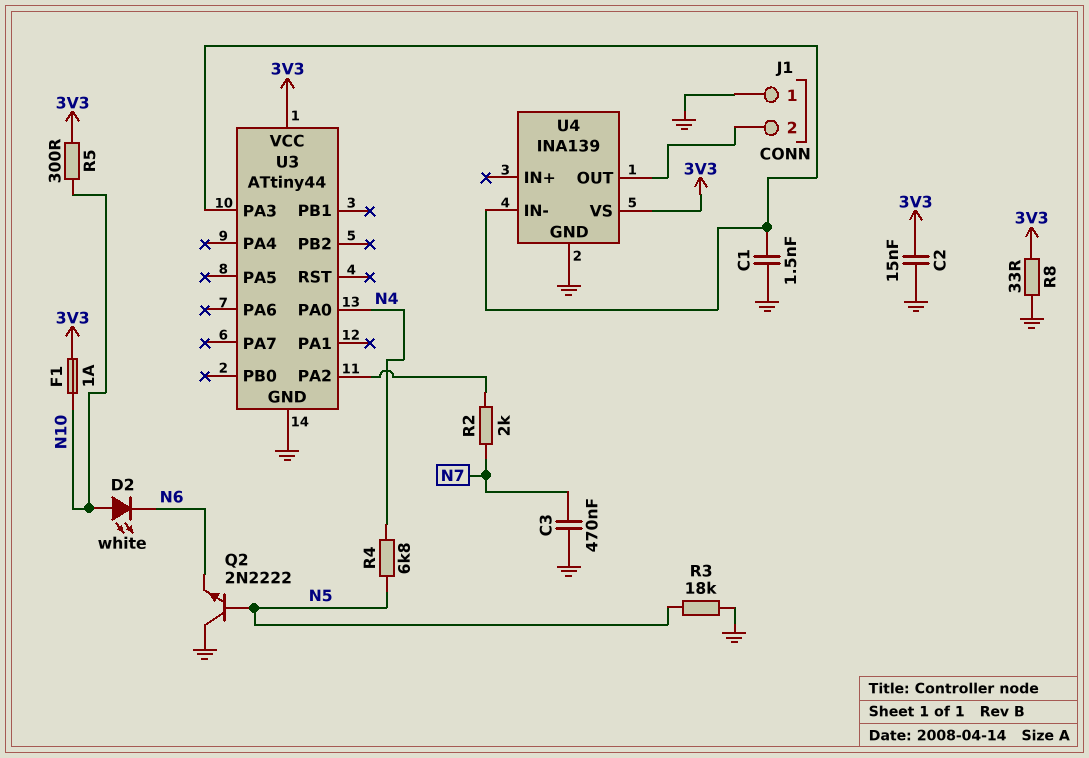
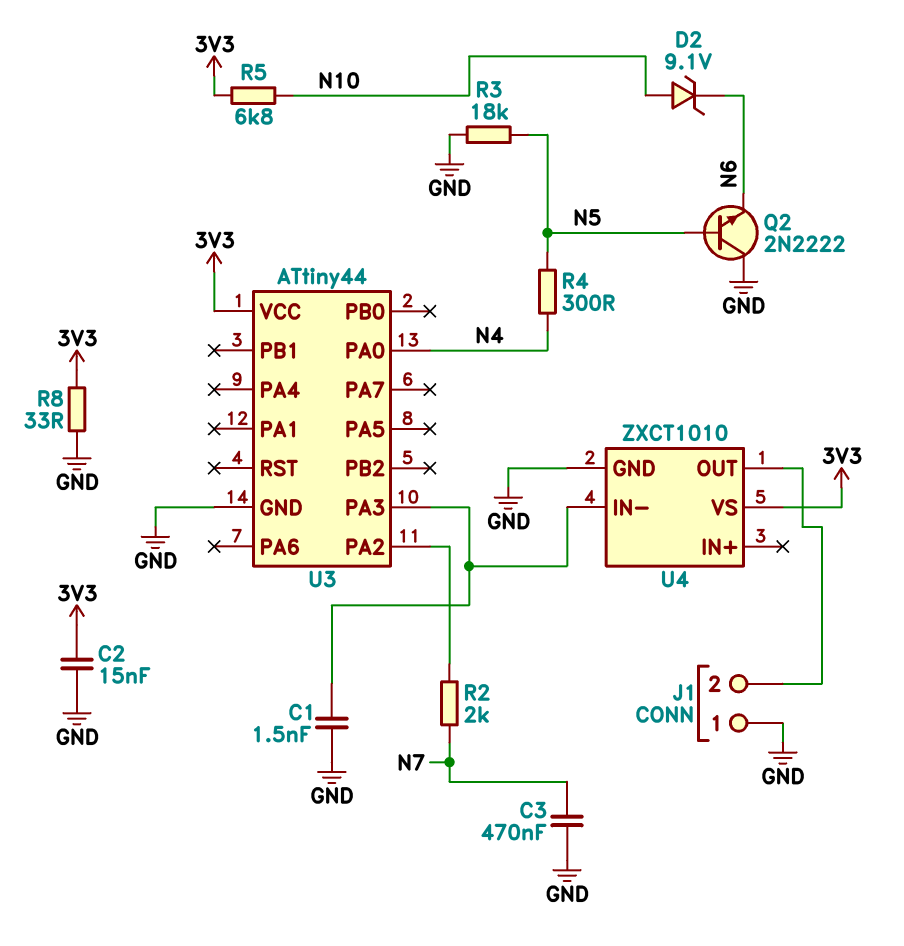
D2: LED white (A N10, K N6) -> zener 9.1V (A N10, K N6)
F1: 1A (3V3, N10) -> none
R4: 6.8k (N4, N5) -> 300 (N4, N5)
R5: 300 (3V3, N10) -> 6.8k (3V3, N10)
U4: INA139 -> ZXCT1010

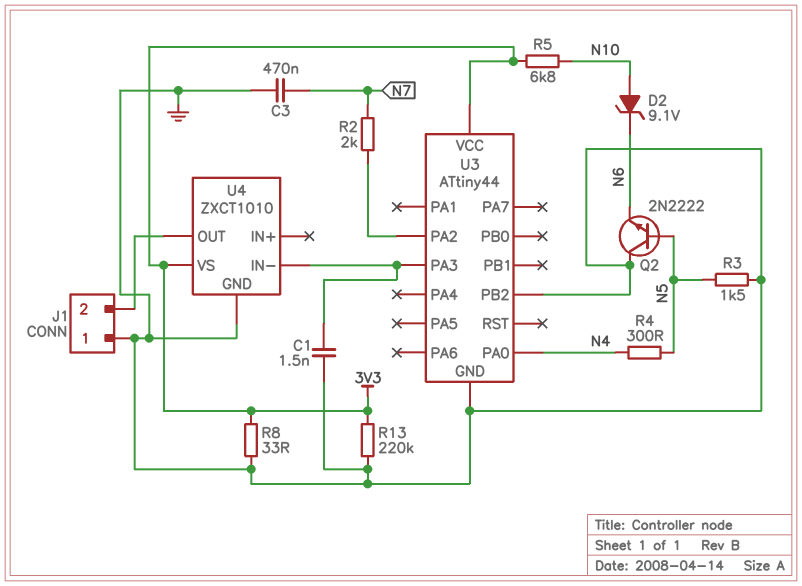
C2: 15nF (3V3, GND) -> none
R3: 18k (GND, N5) -> 1.5k (GND, N5)
R13: none -> 220k (3V3, GND)
U3 pin PB2: none -> GND

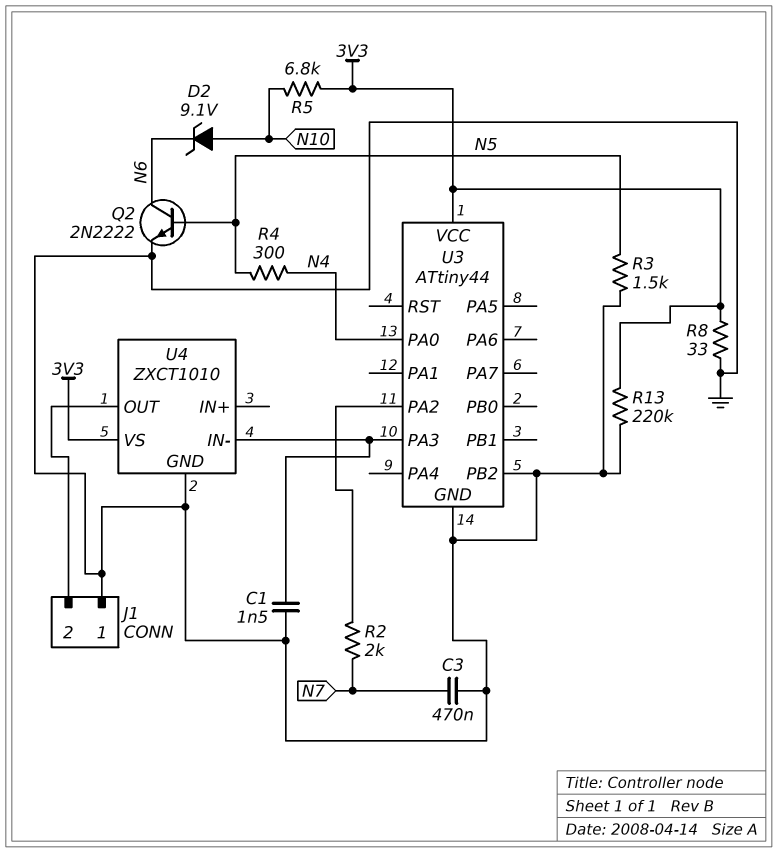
Q2: NPN 2N2222 (B N5, C GND, E N6) -> NPN 2N2222 (B N5, C N6, E GND)

